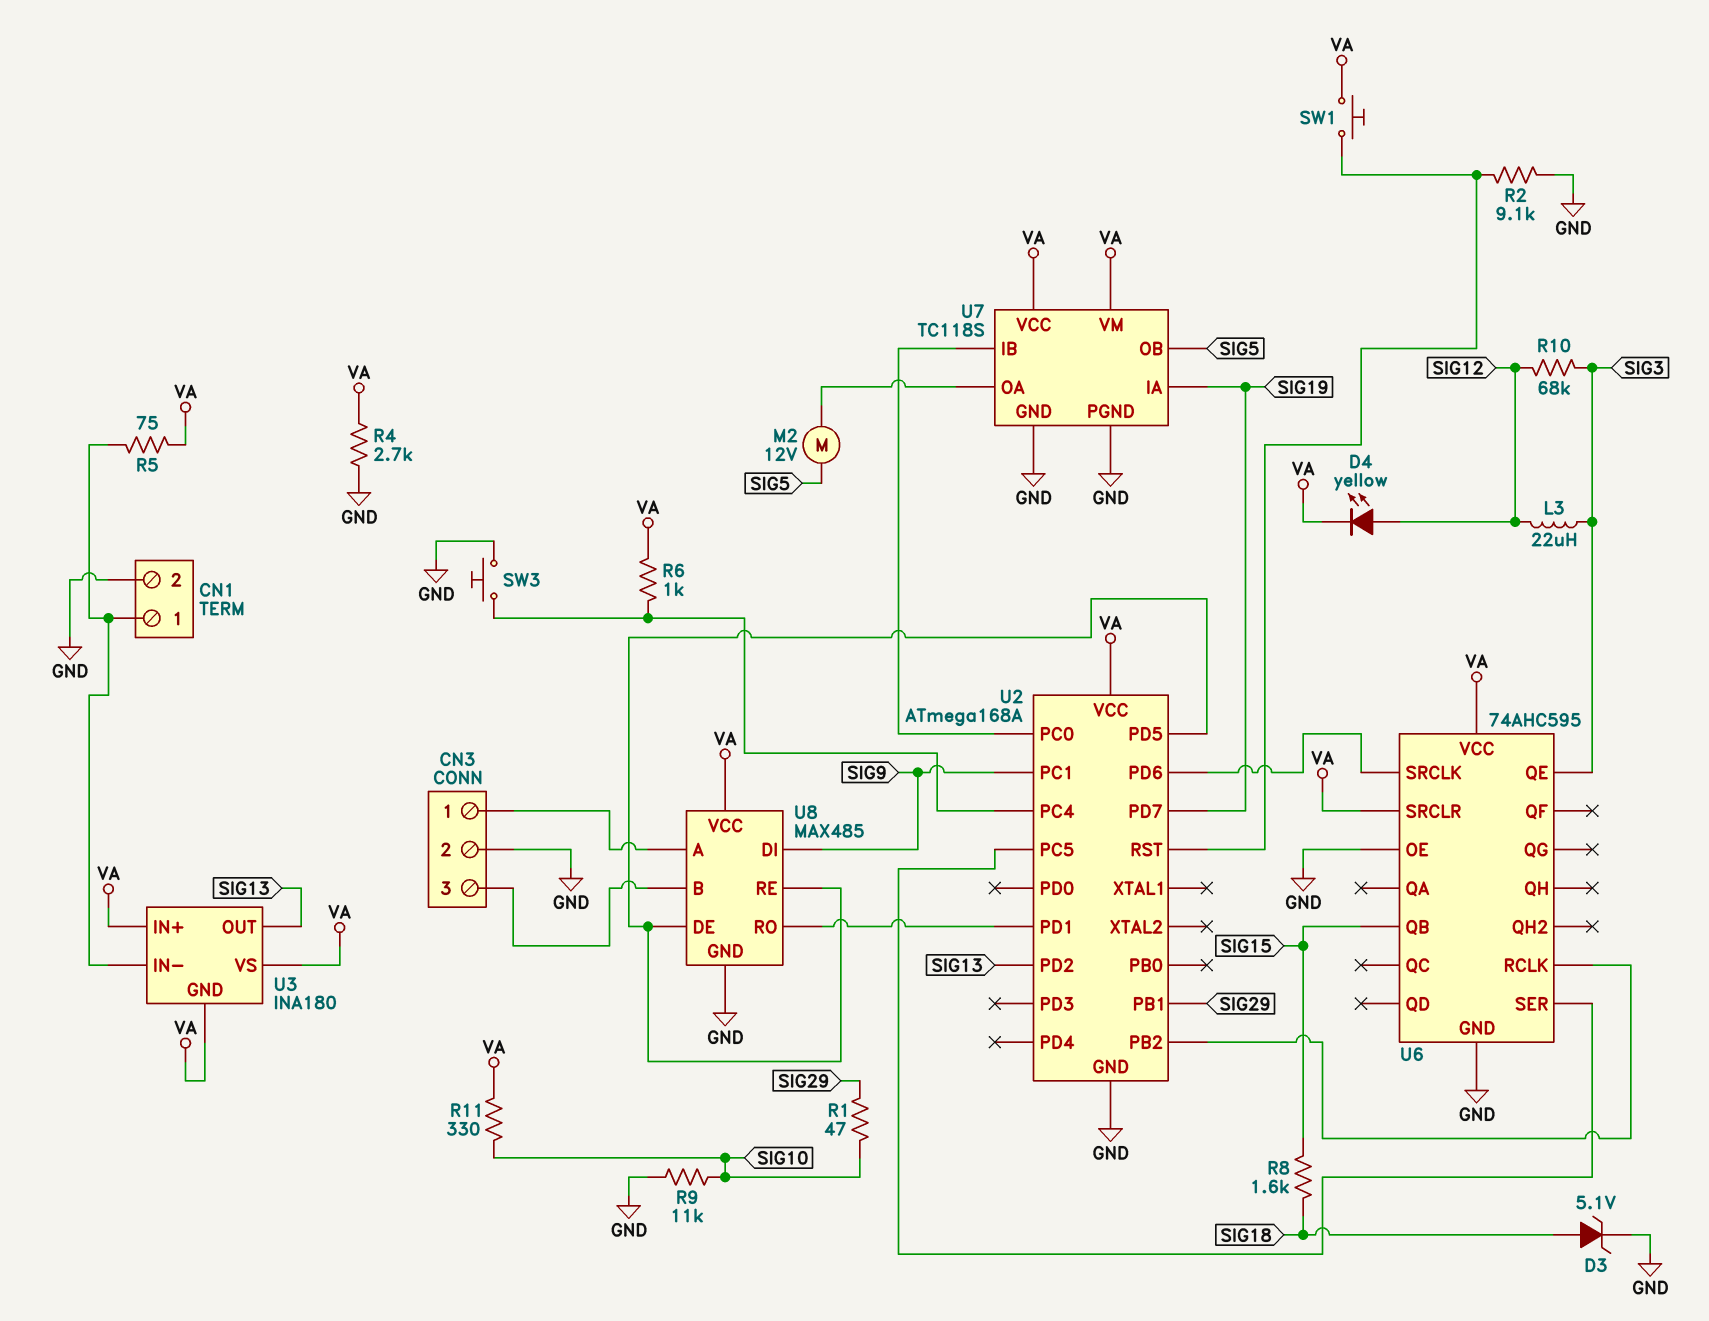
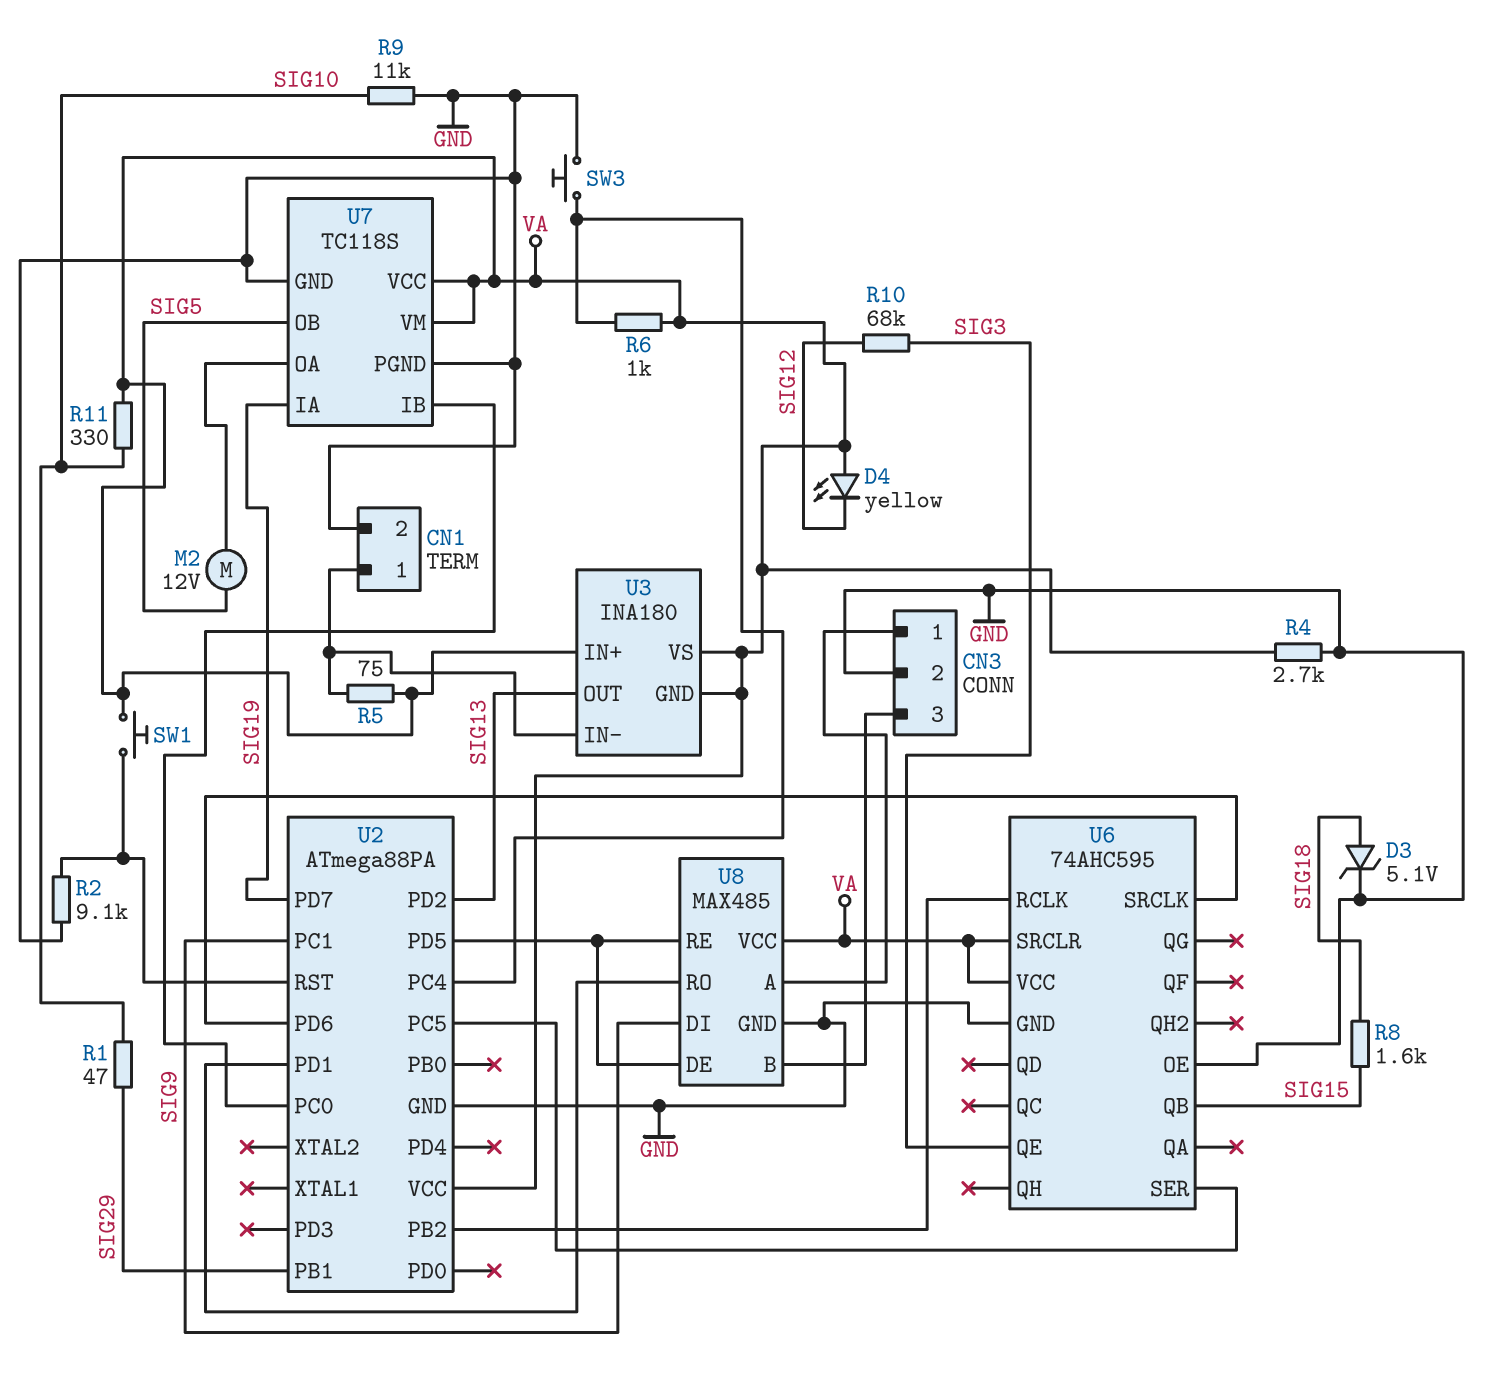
D4: LED yellow (A SIG12, K VA) -> LED yellow (A VA, K SIG12)
L3: 22uH (SIG3, SIG12) -> none
U2: ATmega168A -> ATmega88PA

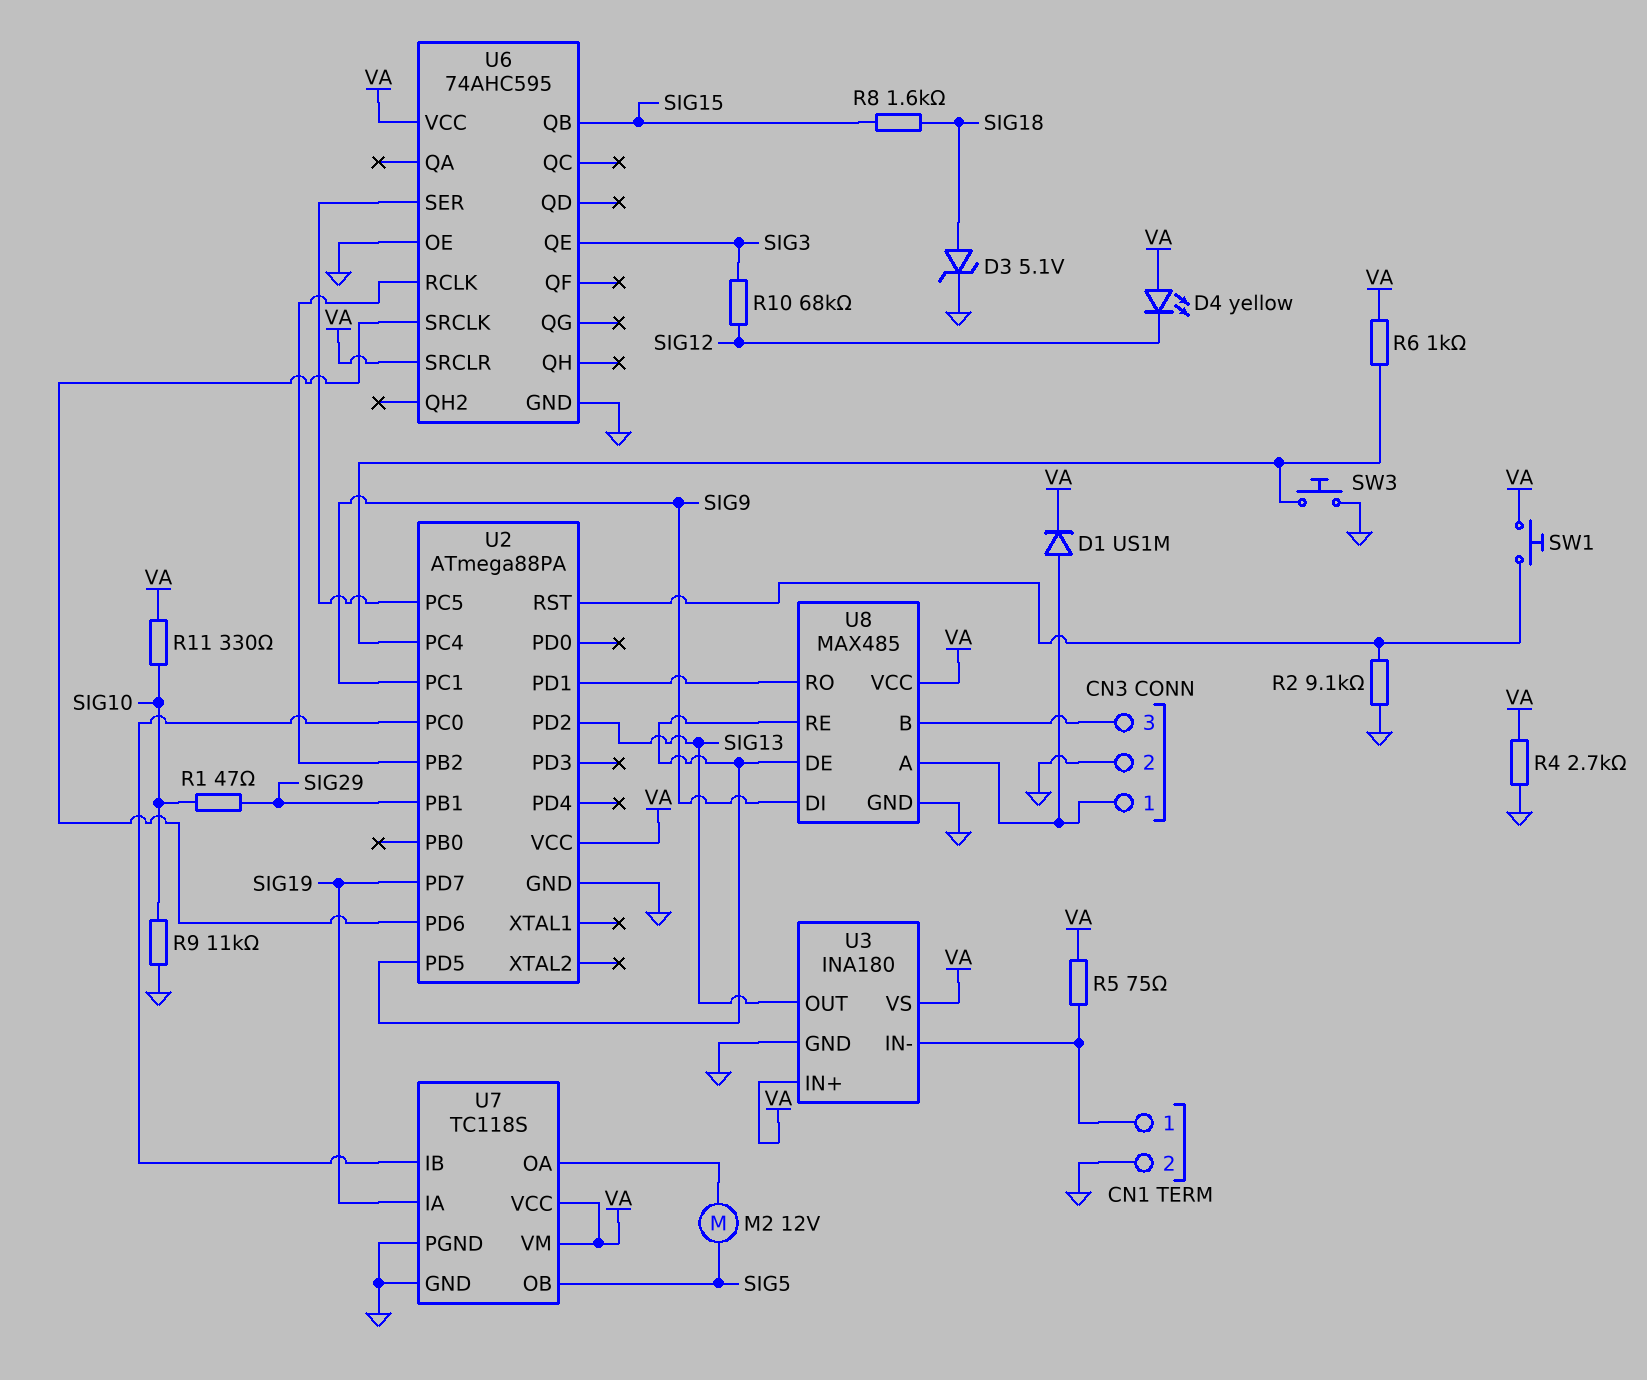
D1: none -> diode US1M (A CN3/1, K VA)
U3 pin GND: VA -> GND

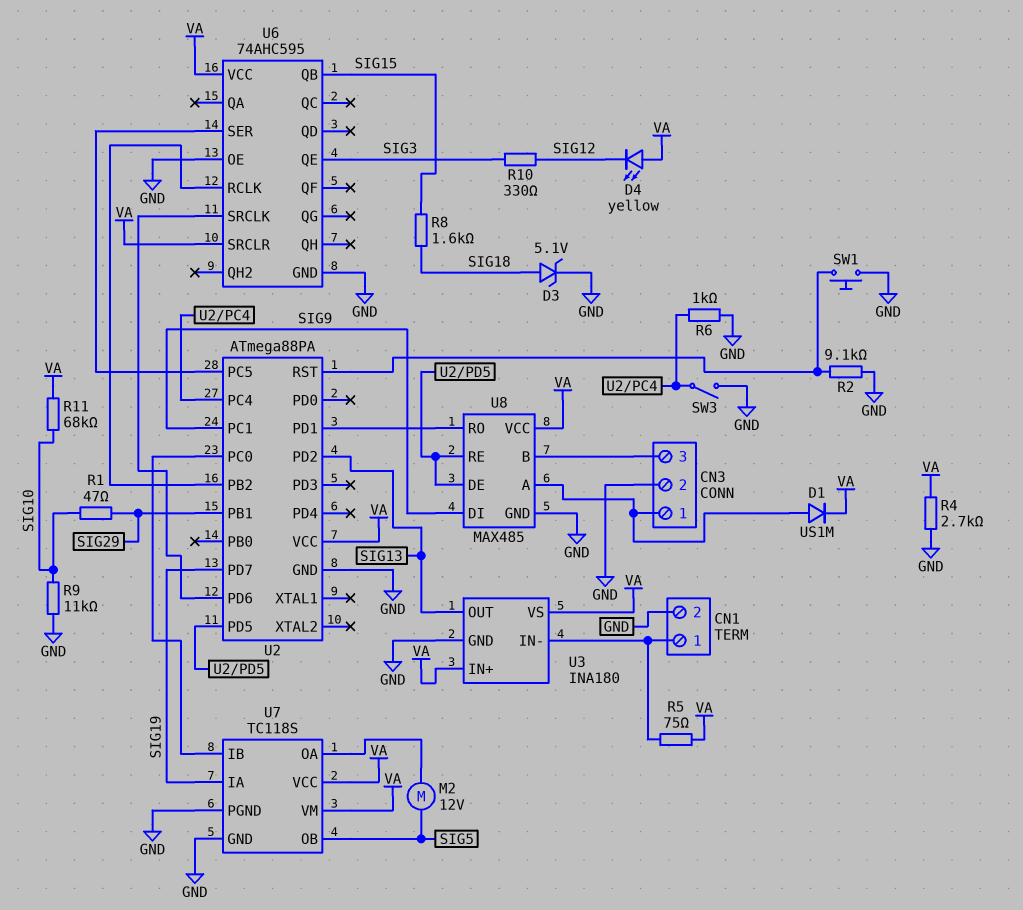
R6: 1k (U2/PC4, VA) -> 1k (GND, U2/PC4)
R10: 68k (SIG3, SIG12) -> 330 (SIG3, SIG12)
R11: 330 (SIG10, VA) -> 68k (SIG10, VA)
SW1: button (U2/RST, VA) -> button (GND, U2/RST)
SW3: button (GND, U2/PC4) -> switch (GND, U2/PC4)

